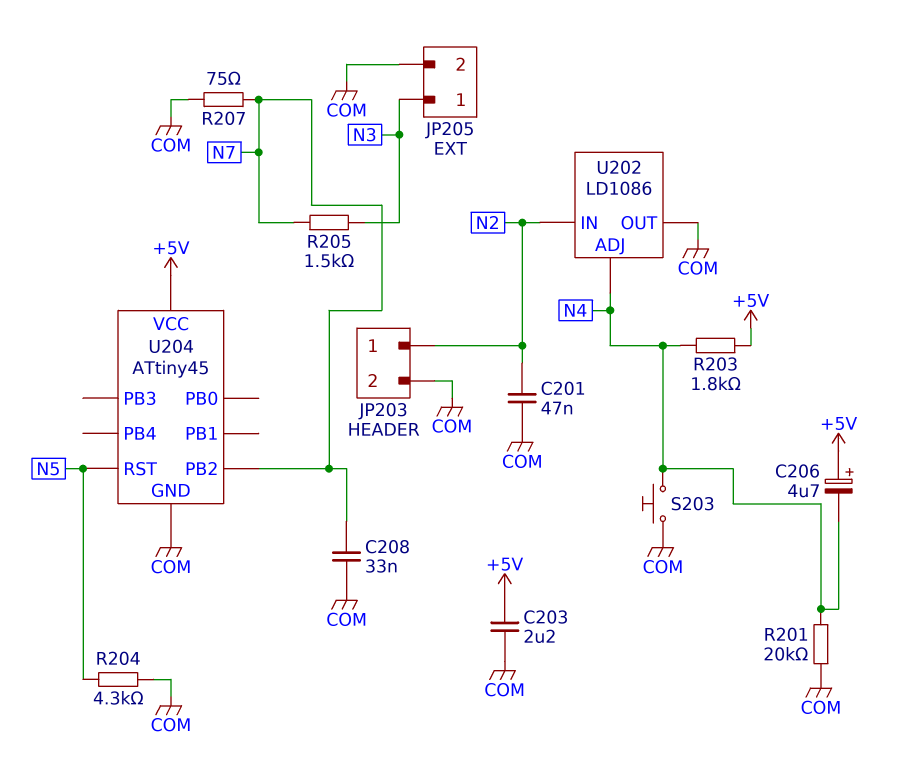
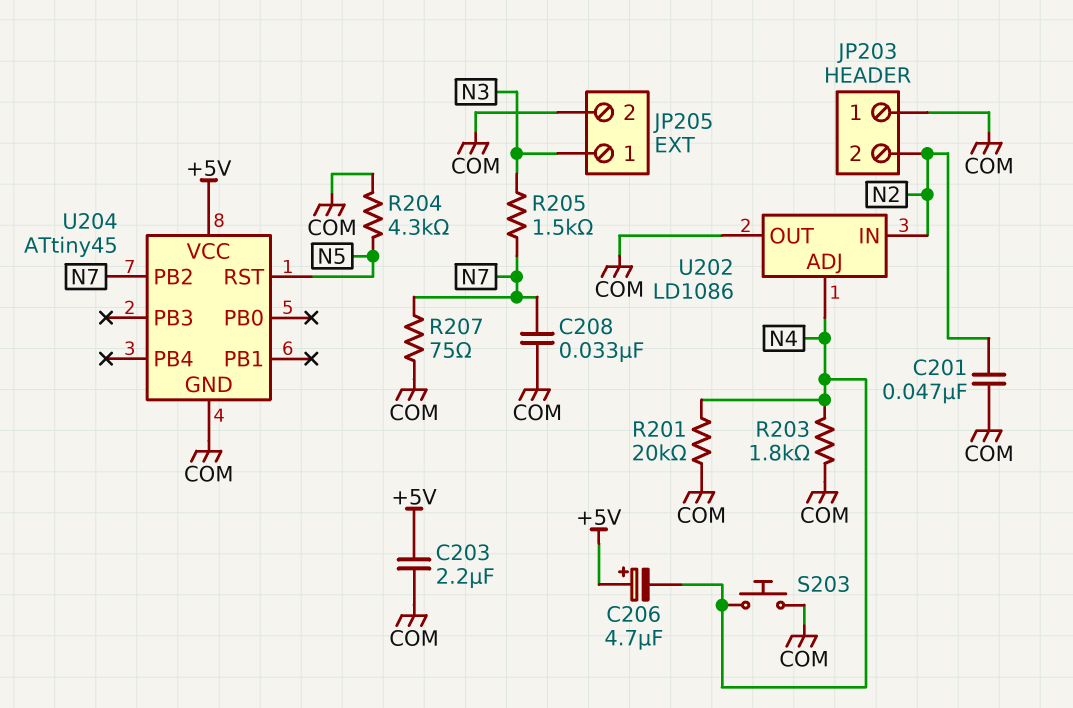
JP203 pin 1: N2 -> COM
JP203 pin 2: COM -> N2
R203: 1.8k (+5V, N4) -> 1.8k (COM, N4)

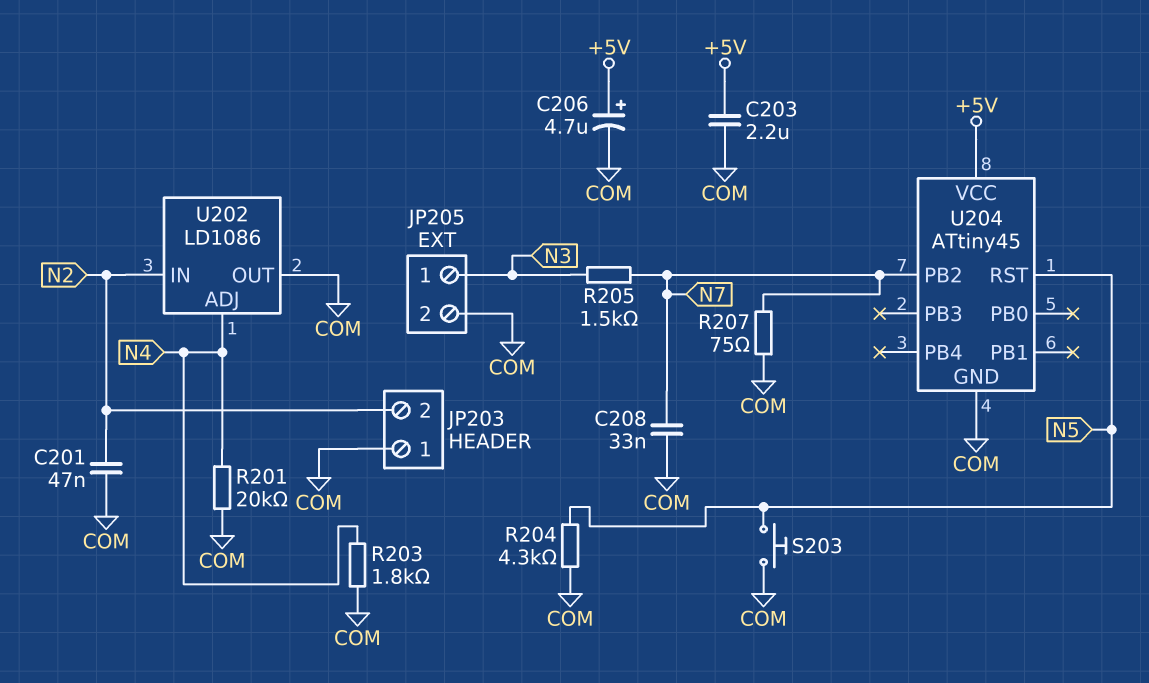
C206: 4.7uF (plus +5V, minus N4) -> 4.7uF (plus +5V, minus COM)
S203: button (COM, N4) -> button (COM, N5)

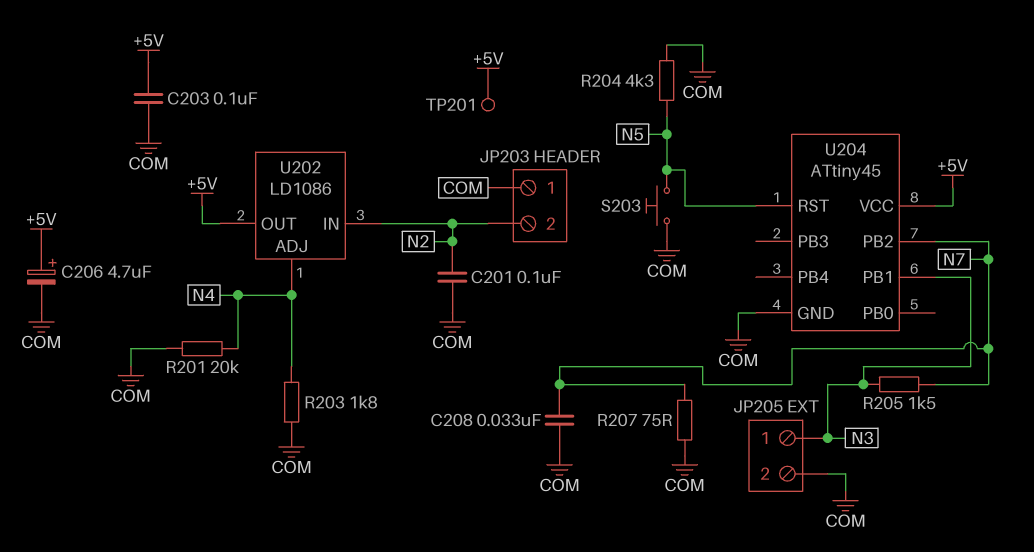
C201: 47nF (COM, N2) -> 100nF (COM, N2)
C203: 2.2uF (+5V, COM) -> 100nF (+5V, COM)
TP201: none -> test point (+5V)
U202 pin OUT: COM -> +5V
U204 pin PB1: none -> N3

